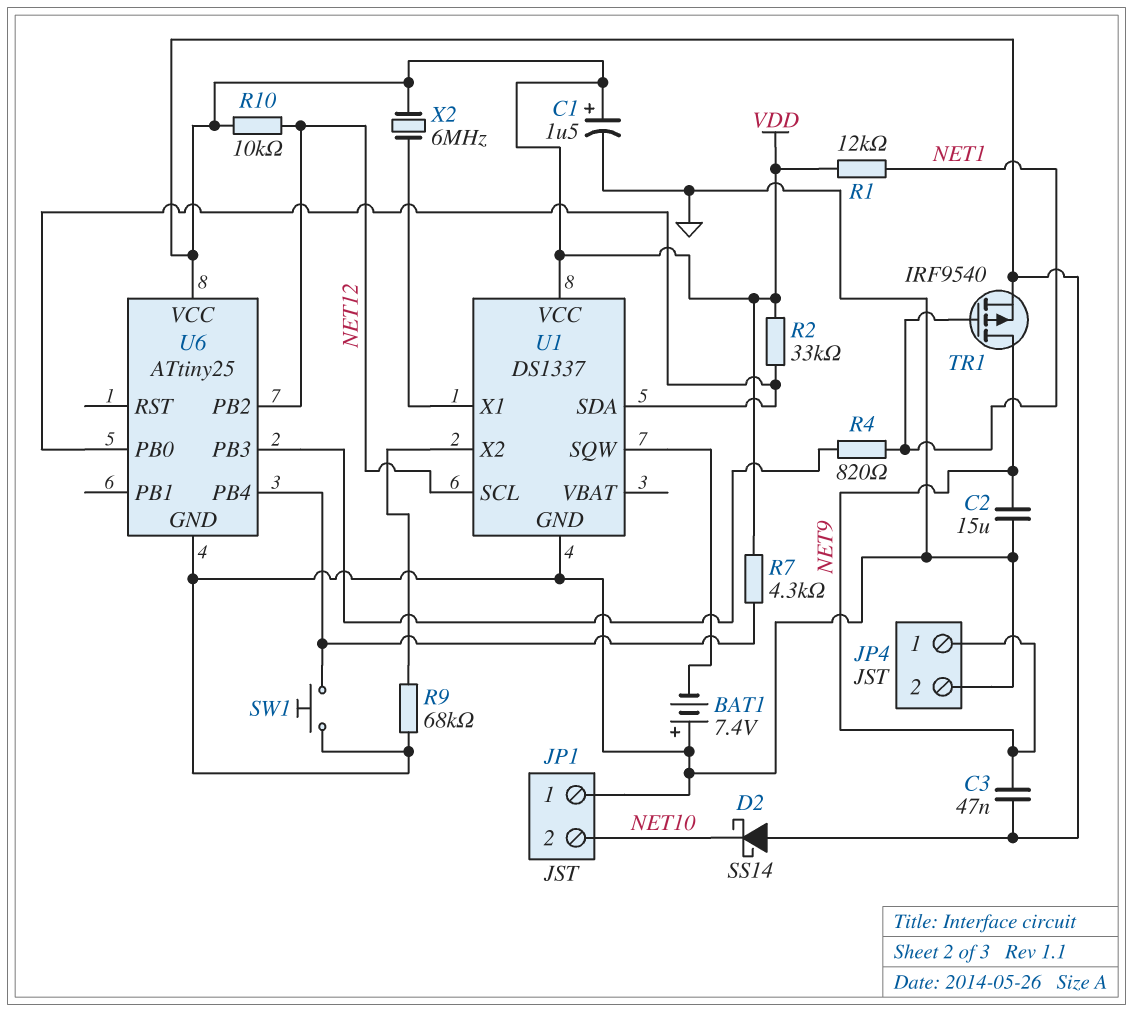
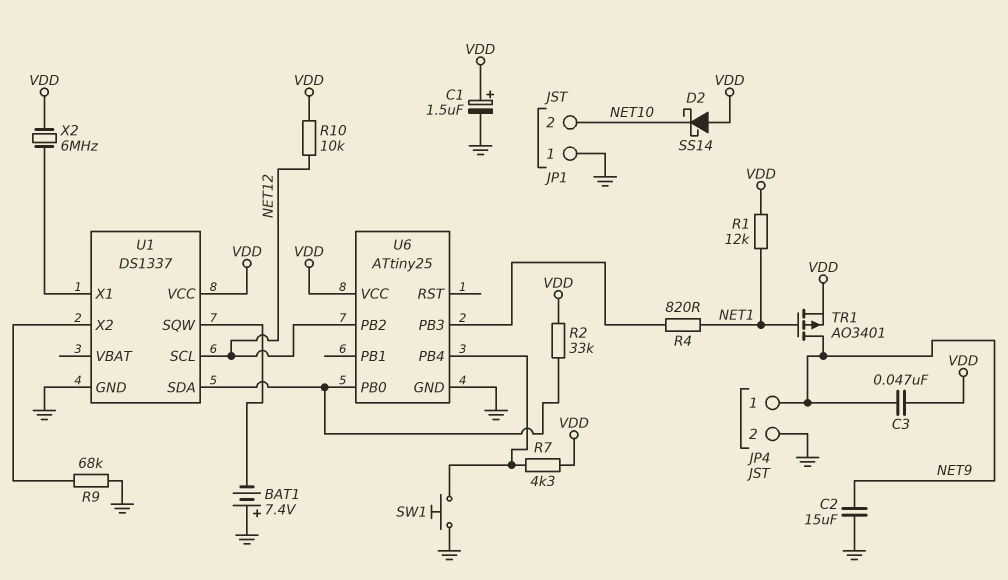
TR1: PMOS IRF9540 (G NET1, D NET9, S VDD) -> PMOS AO3401 (G NET1, D NET9, S VDD)

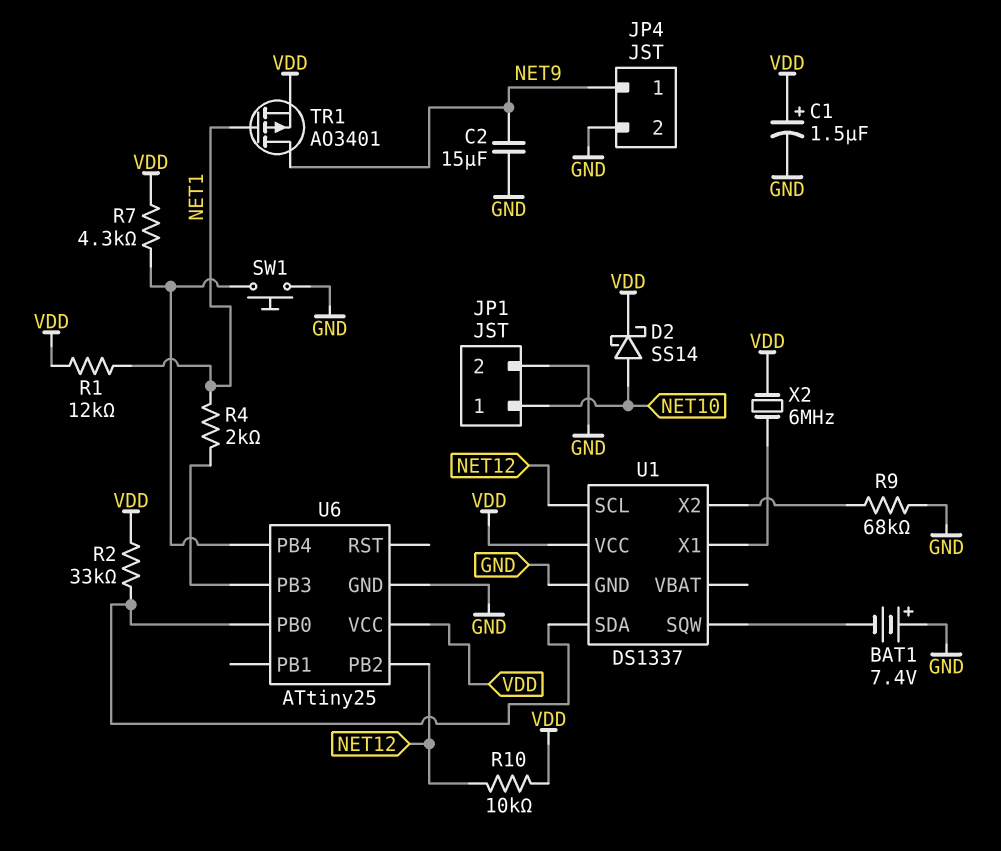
C3: 47nF (NET9, VDD) -> none
D2: schottky SS14 (A VDD, K NET10) -> schottky SS14 (A NET10, K VDD)
JP1 pin 1: GND -> NET10
JP1 pin 2: NET10 -> GND
R4: 820 (NET1, U6/PB3) -> 2k (NET1, U6/PB3)

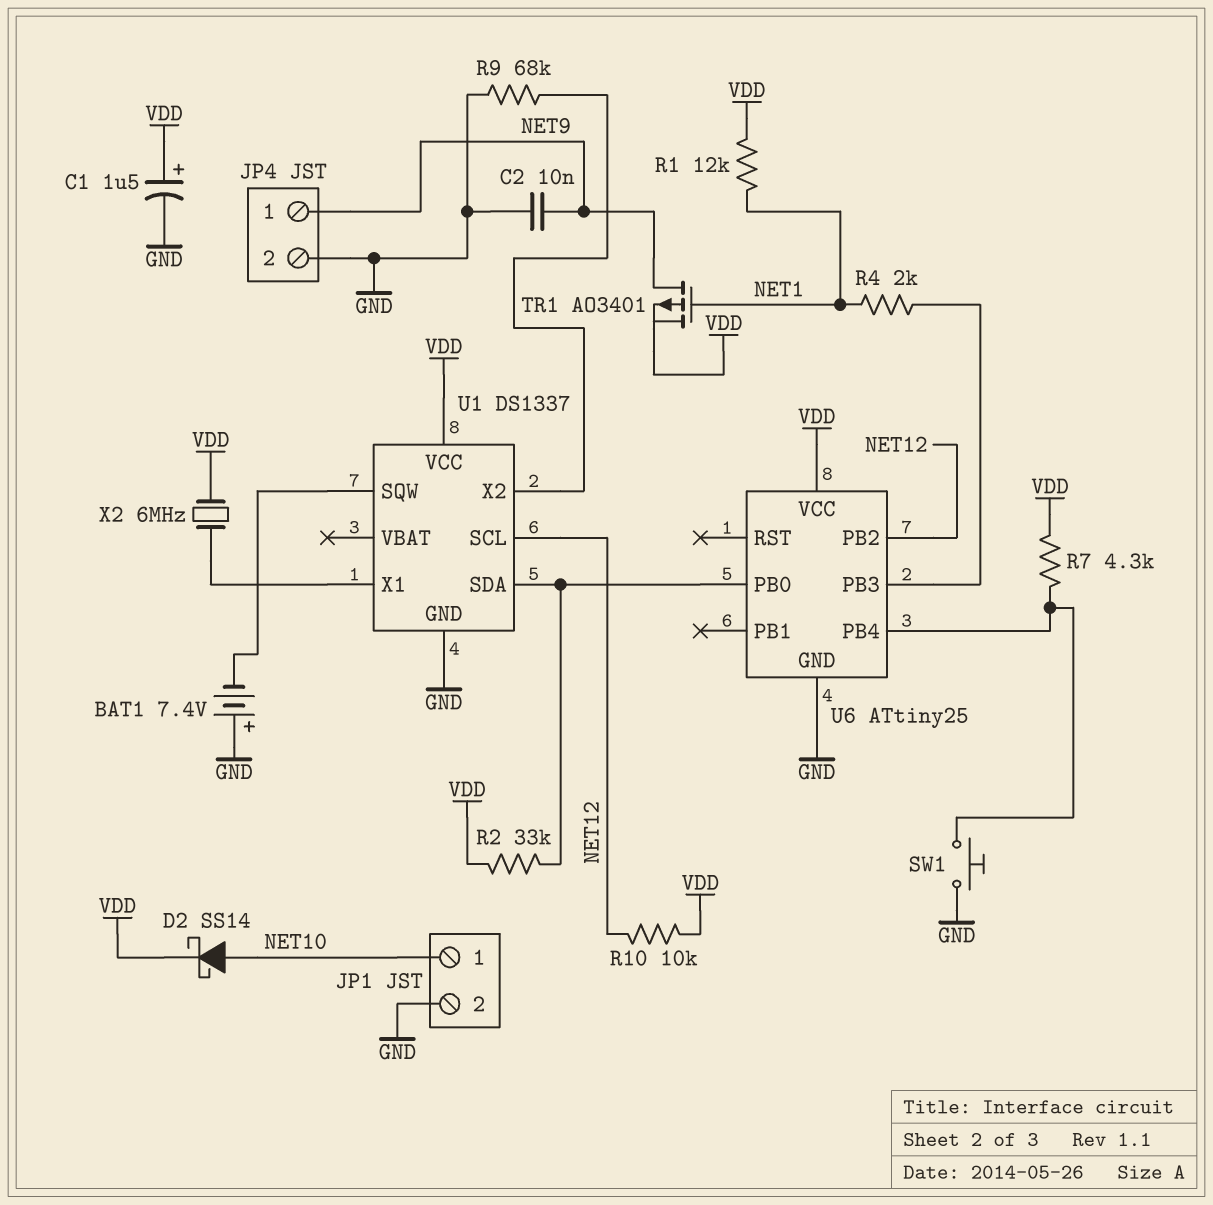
C2: 15uF (GND, NET9) -> 10nF (GND, NET9)

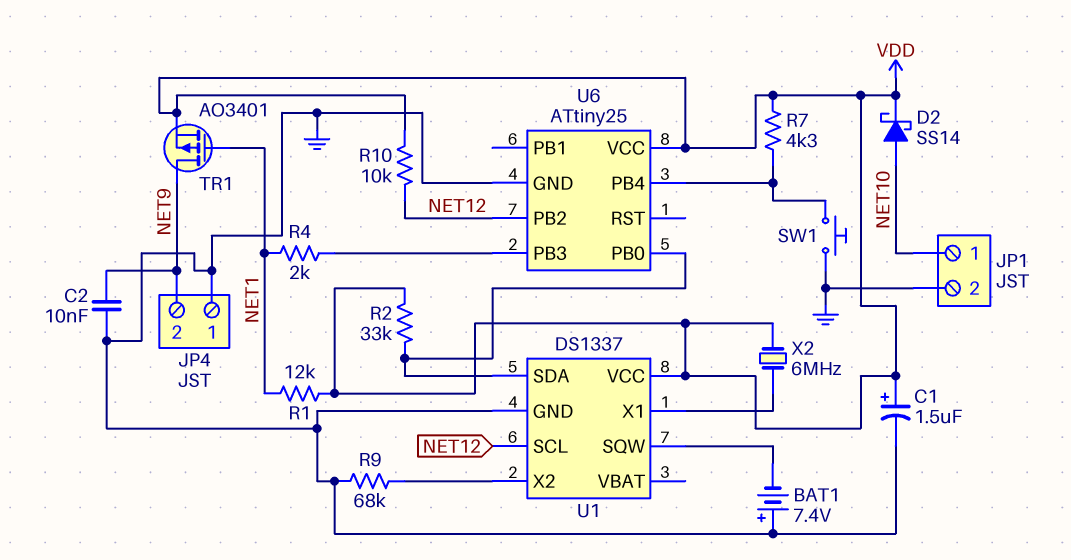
JP4 pin 1: NET9 -> GND
JP4 pin 2: GND -> NET9

